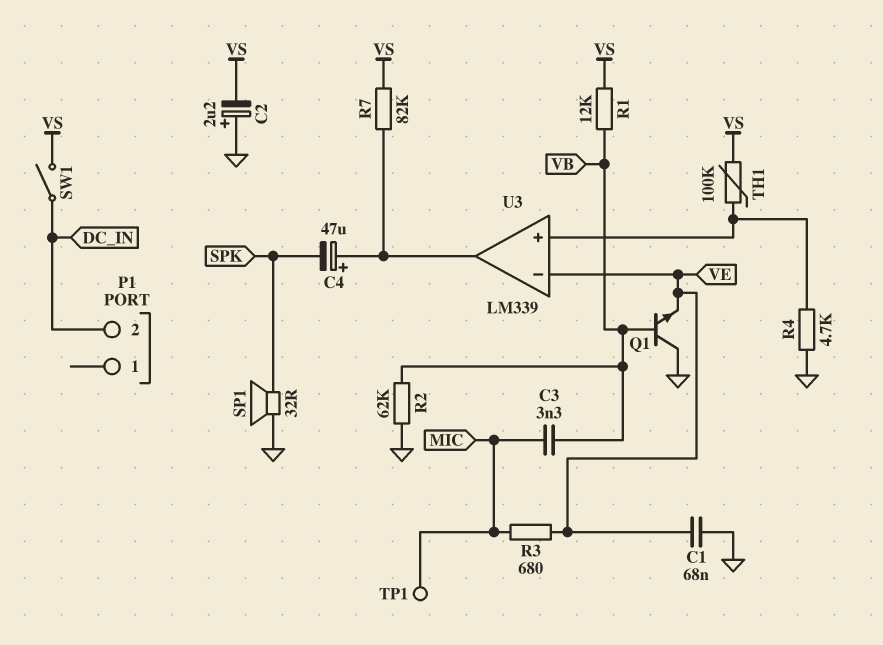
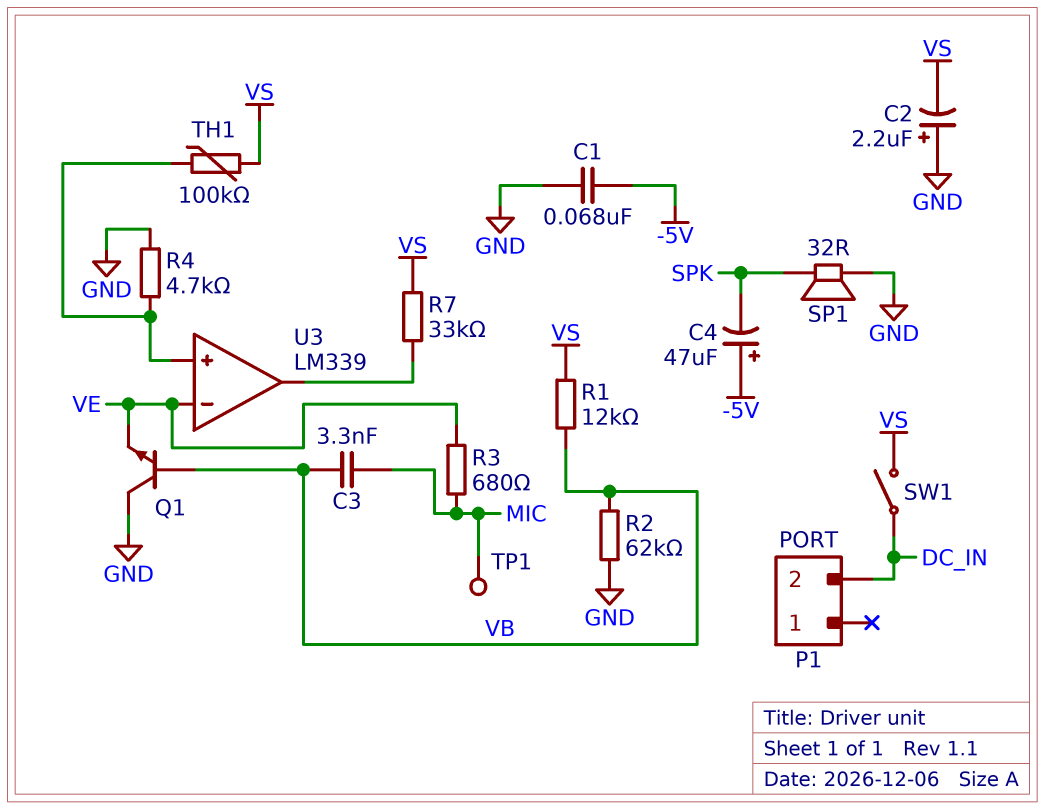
C1: 68nF (GND, VE) -> 68nF (-5V, GND)
C4: 47uF (plus U3/out, minus SPK) -> 47uF (plus -5V, minus SPK)
R7: 82k (U3/out, VS) -> 33k (U3/out, VS)

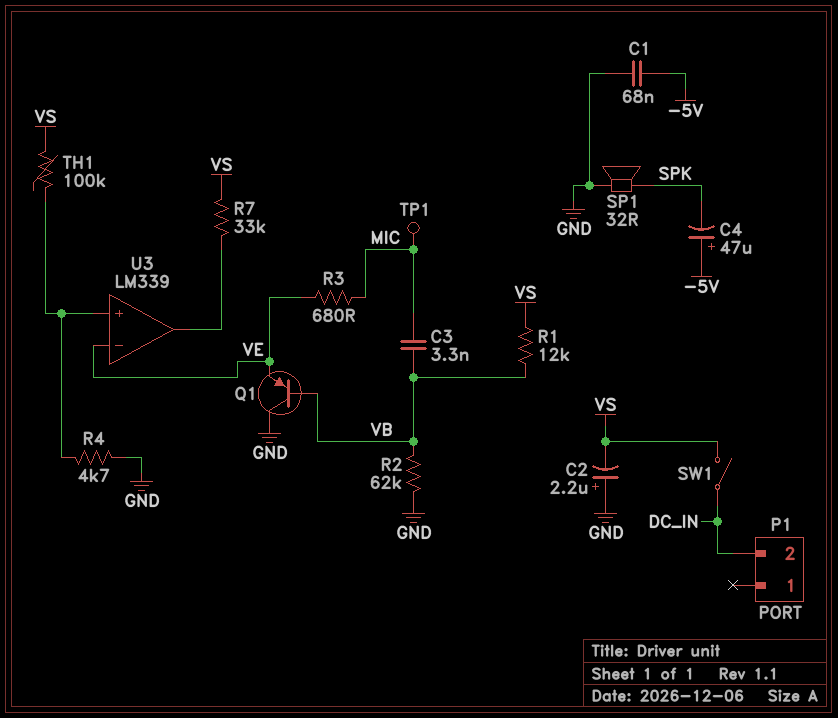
Q1: NPN (B VB, C GND, E VE) -> PNP (B VB, C GND, E VE)

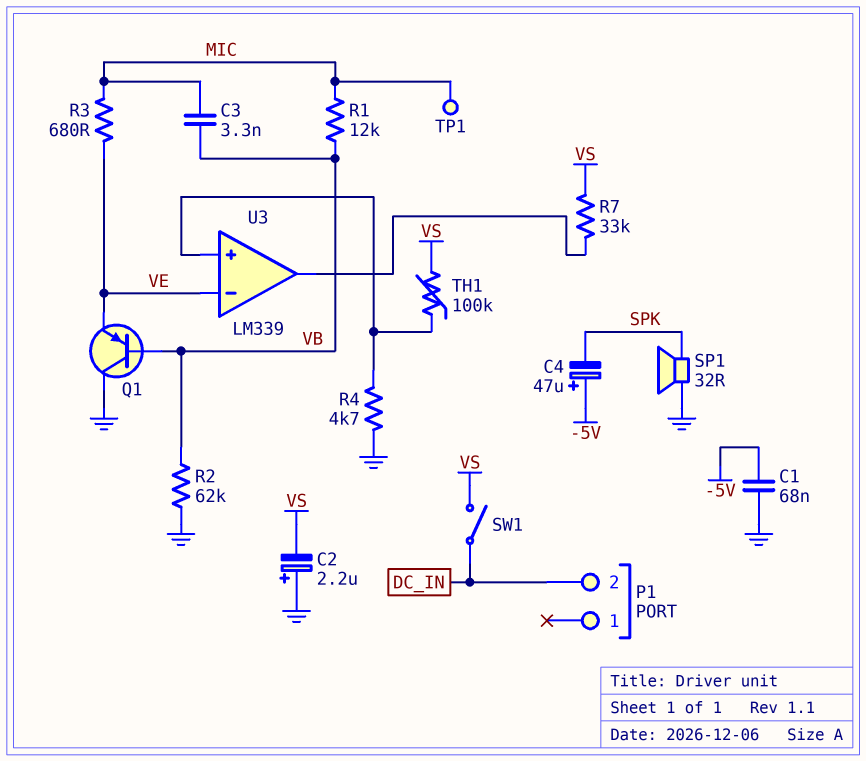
R1: 12k (VB, VS) -> 12k (MIC, VB)

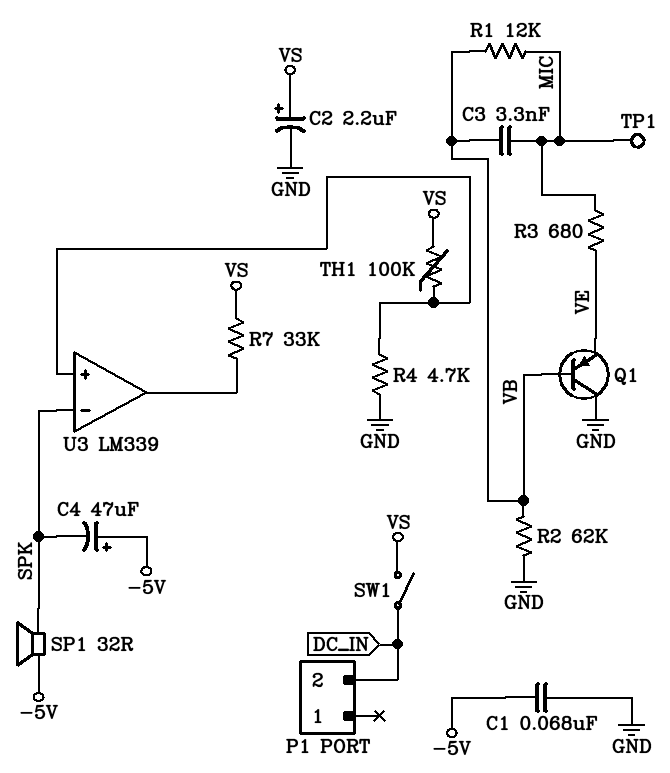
C2: 2.2uF (plus GND, minus VS) -> 2.2uF (plus VS, minus GND)
SP1: speaker 32R (GND, SPK) -> speaker 32R (-5V, SPK)
U3 pin in-: VE -> SPK

